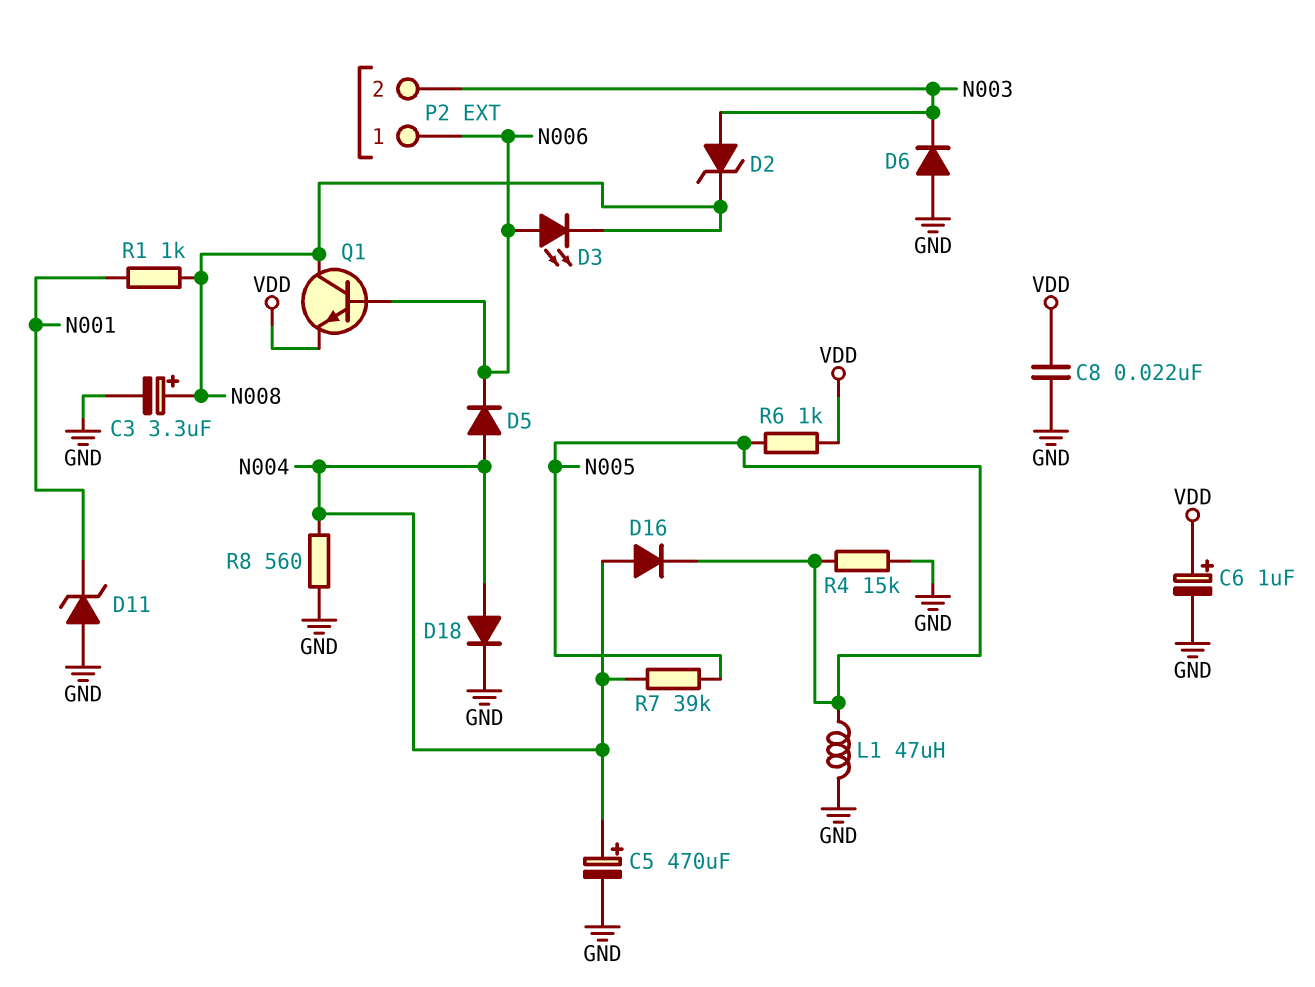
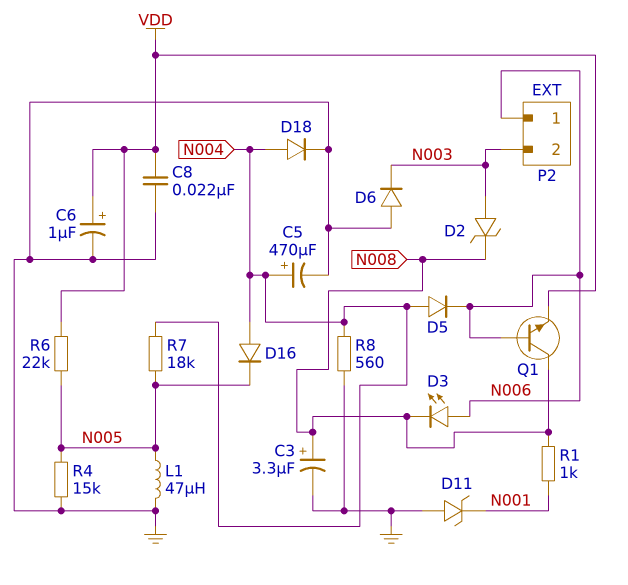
R6: 1k (N005, VDD) -> 22k (N005, VDD)
R7: 39k (N004, N005) -> 18k (N004, N005)

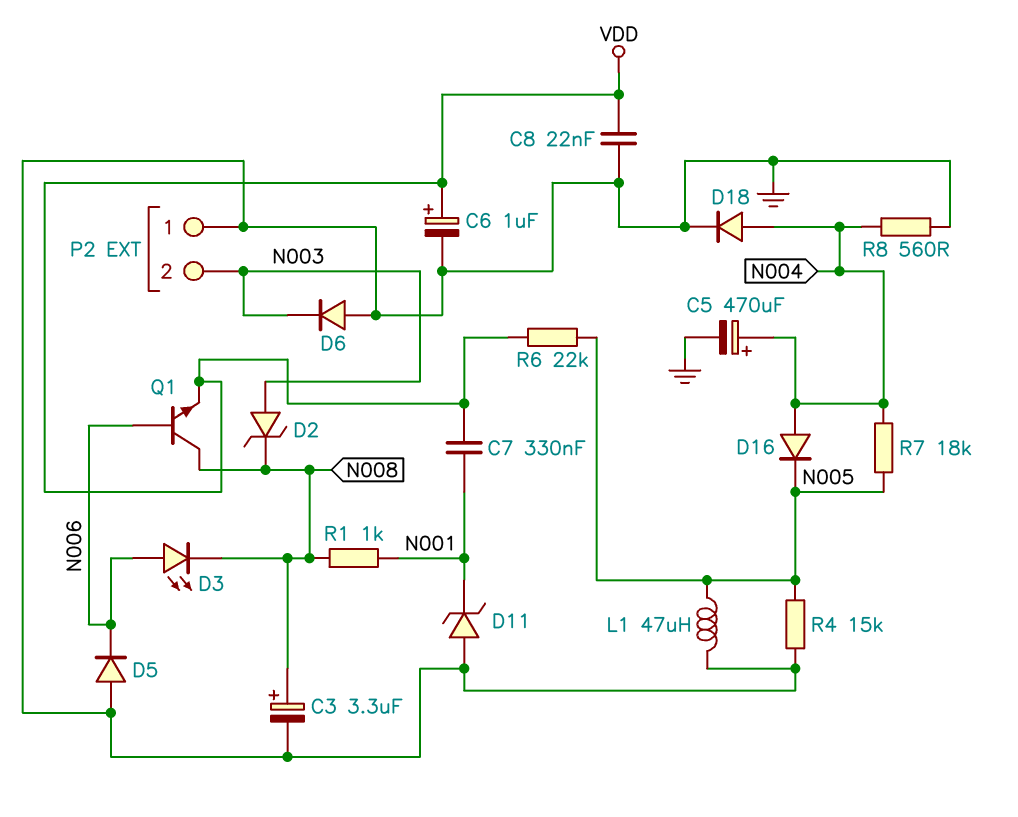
C7: none -> 330nF (N001, VDD)
D5: diode (A N004, K N006) -> diode (A GND, K N006)
P2 pin 1: N006 -> GND

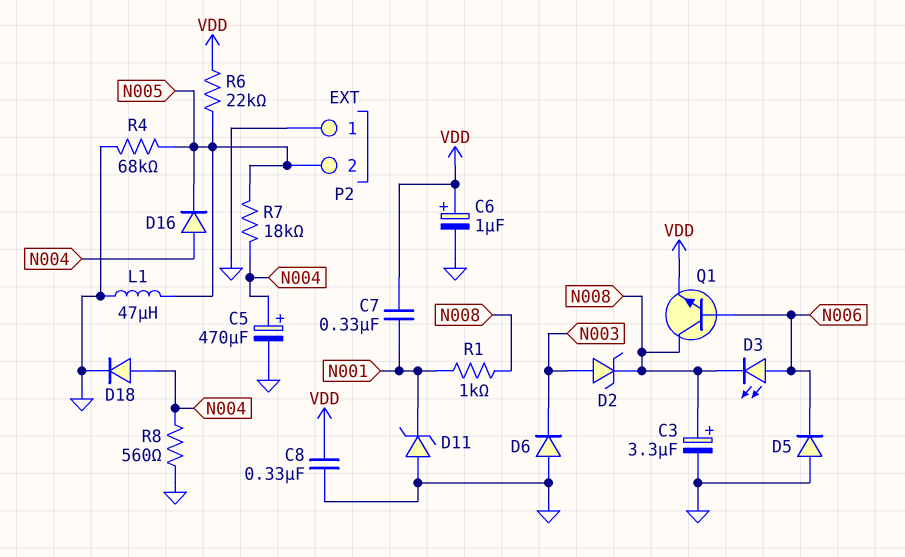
C8: 22nF (GND, VDD) -> 330nF (GND, VDD)
P2 pin 2: N003 -> N005
R4: 15k (GND, N005) -> 68k (GND, N005)

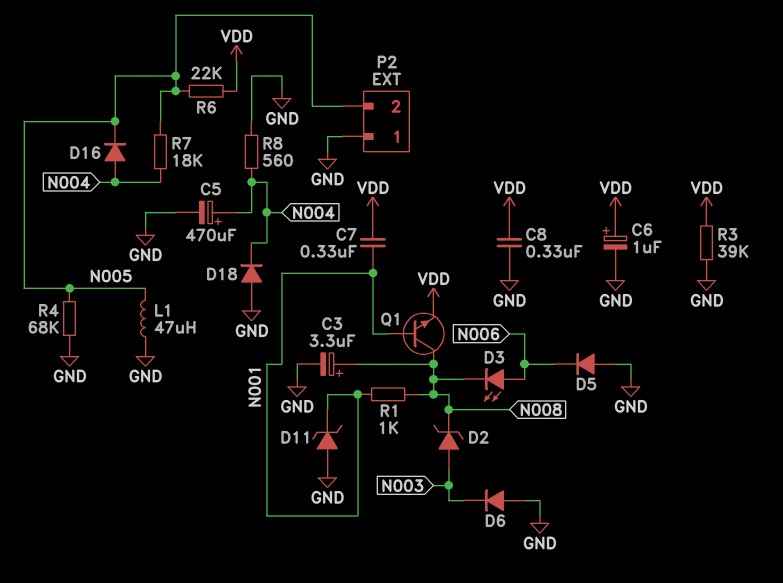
D18: diode (A N004, K GND) -> diode (A GND, K N004)
Q1: NPN (B N006, C N008, E VDD) -> NPN (B N001, C N008, E VDD)
R3: none -> 39k (GND, VDD)

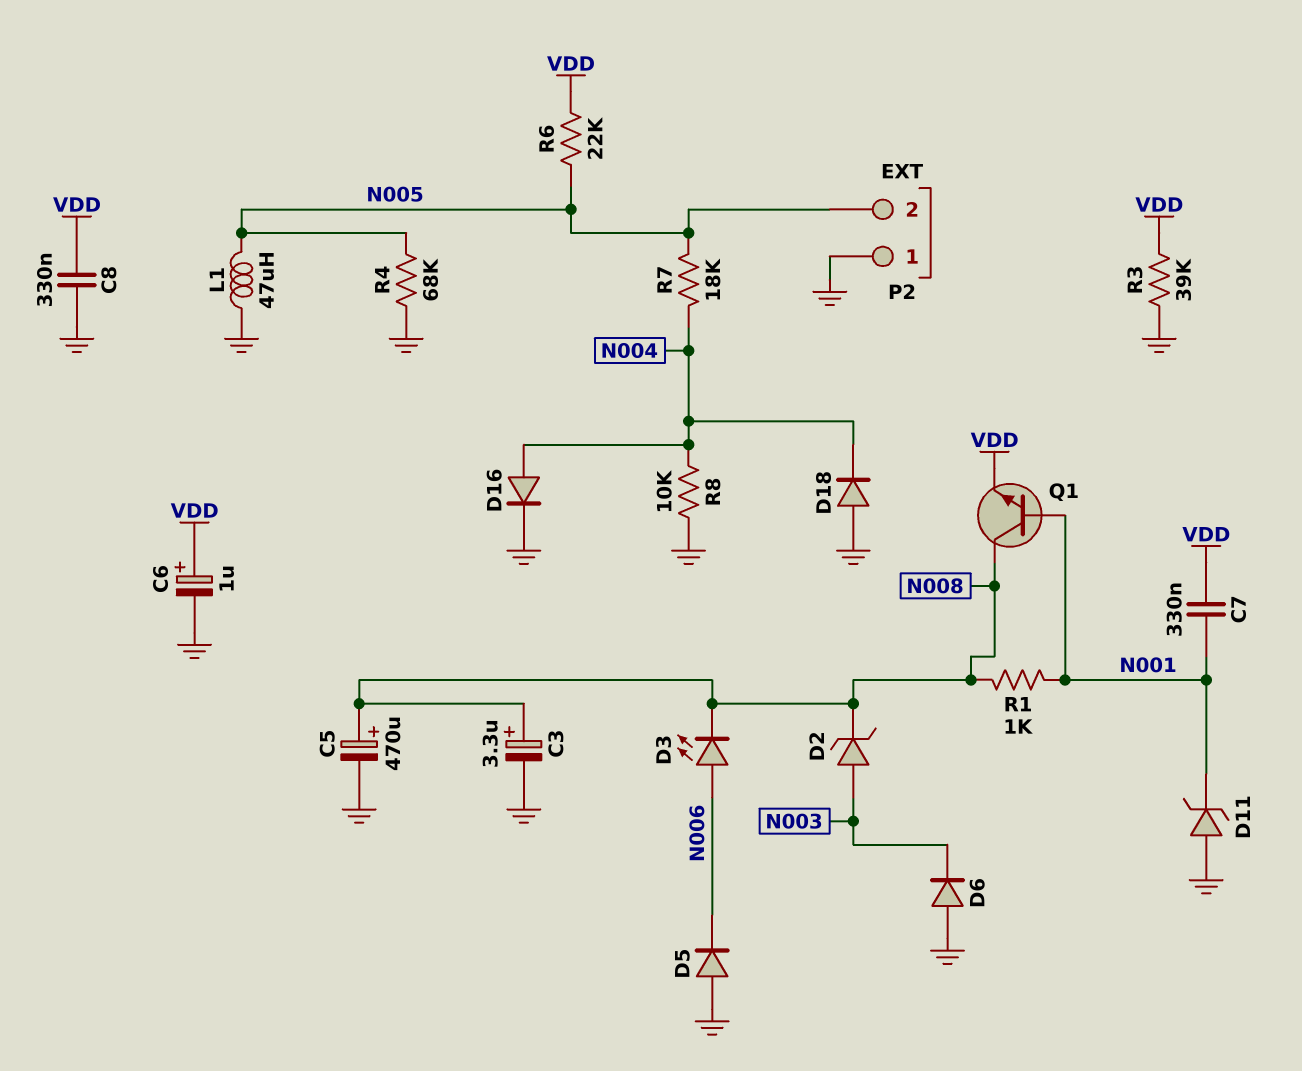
C5: 470uF (plus N004, minus GND) -> 470uF (plus N008, minus GND)
D16: diode (A N004, K N005) -> diode (A N004, K GND)
R8: 560 (GND, N004) -> 10k (GND, N004)

